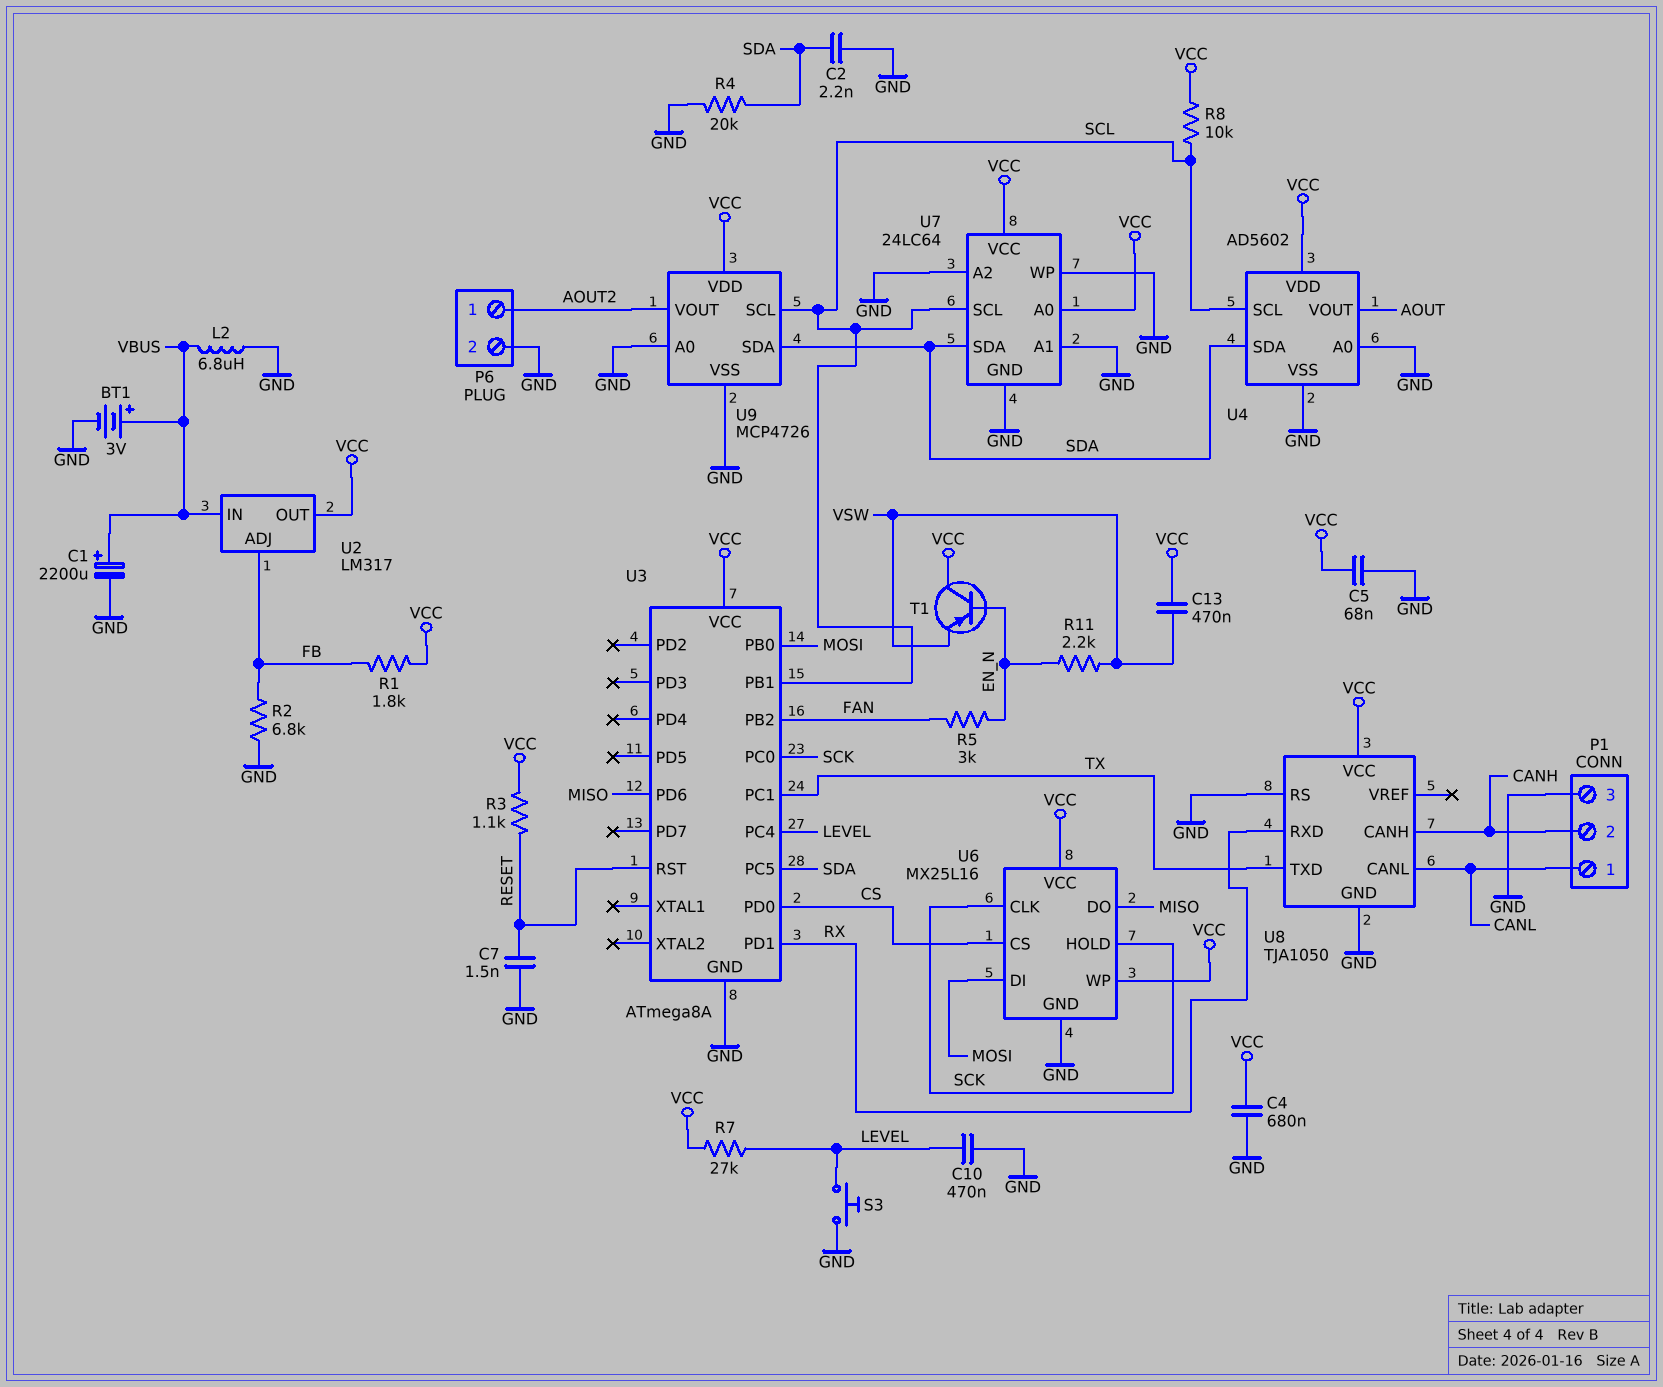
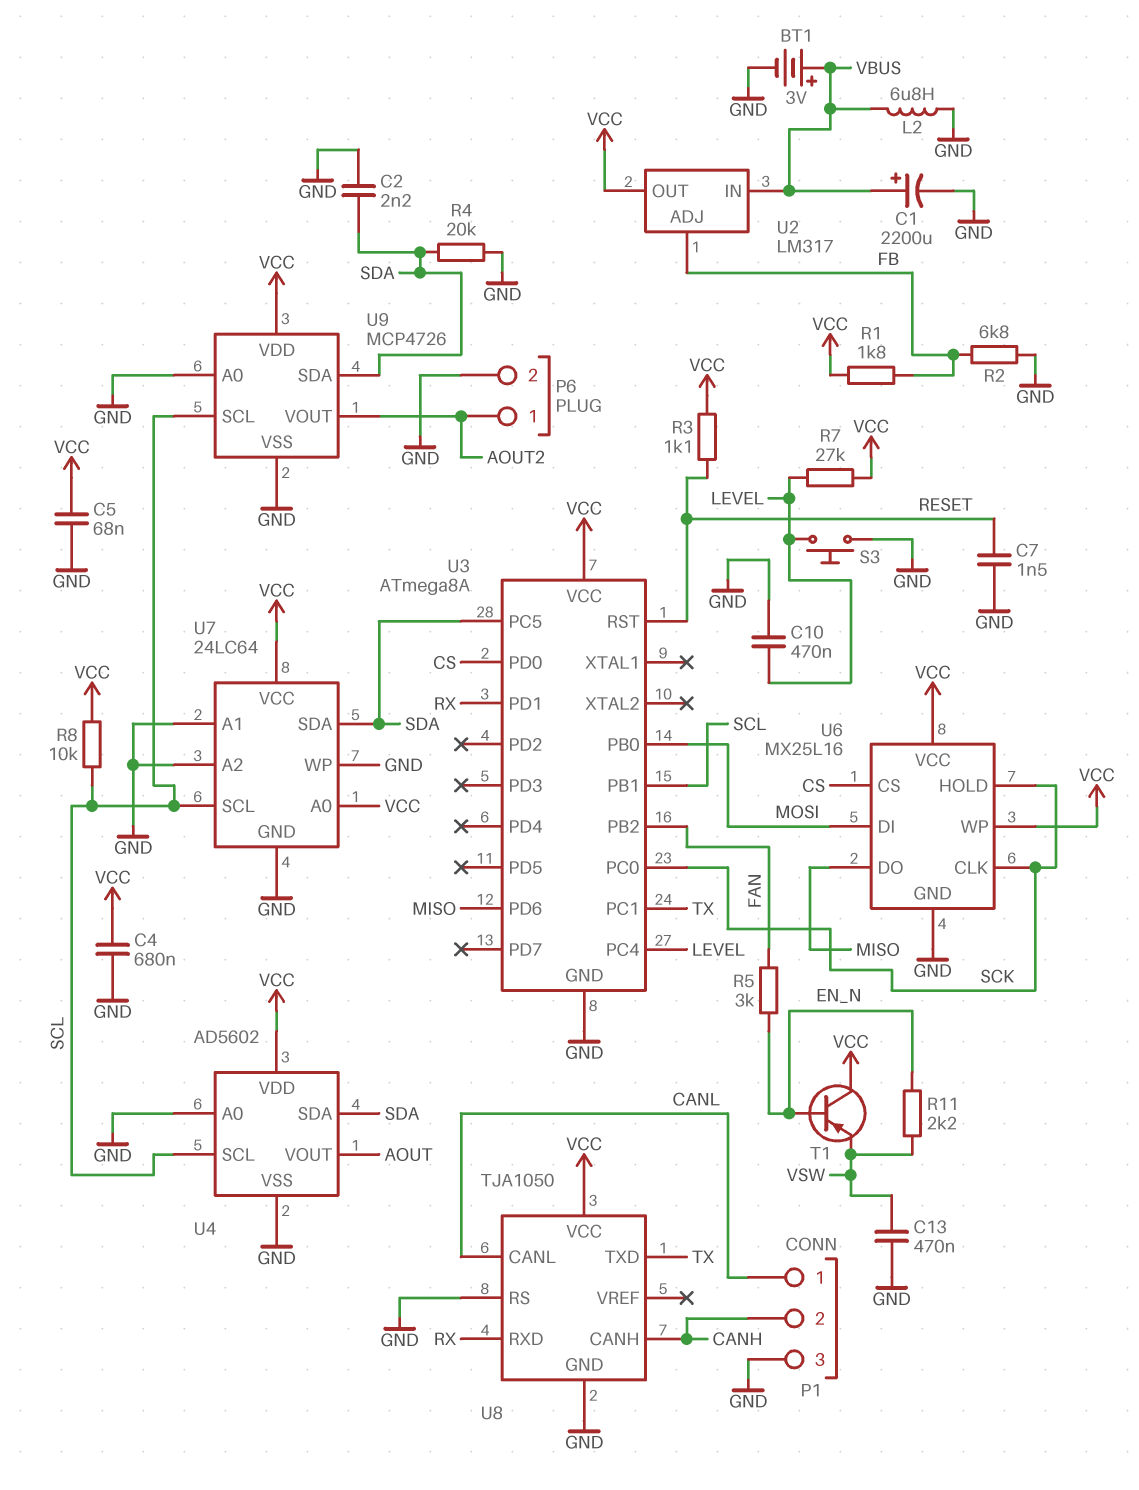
C13: 470nF (VCC, VSW) -> 470nF (GND, VSW)

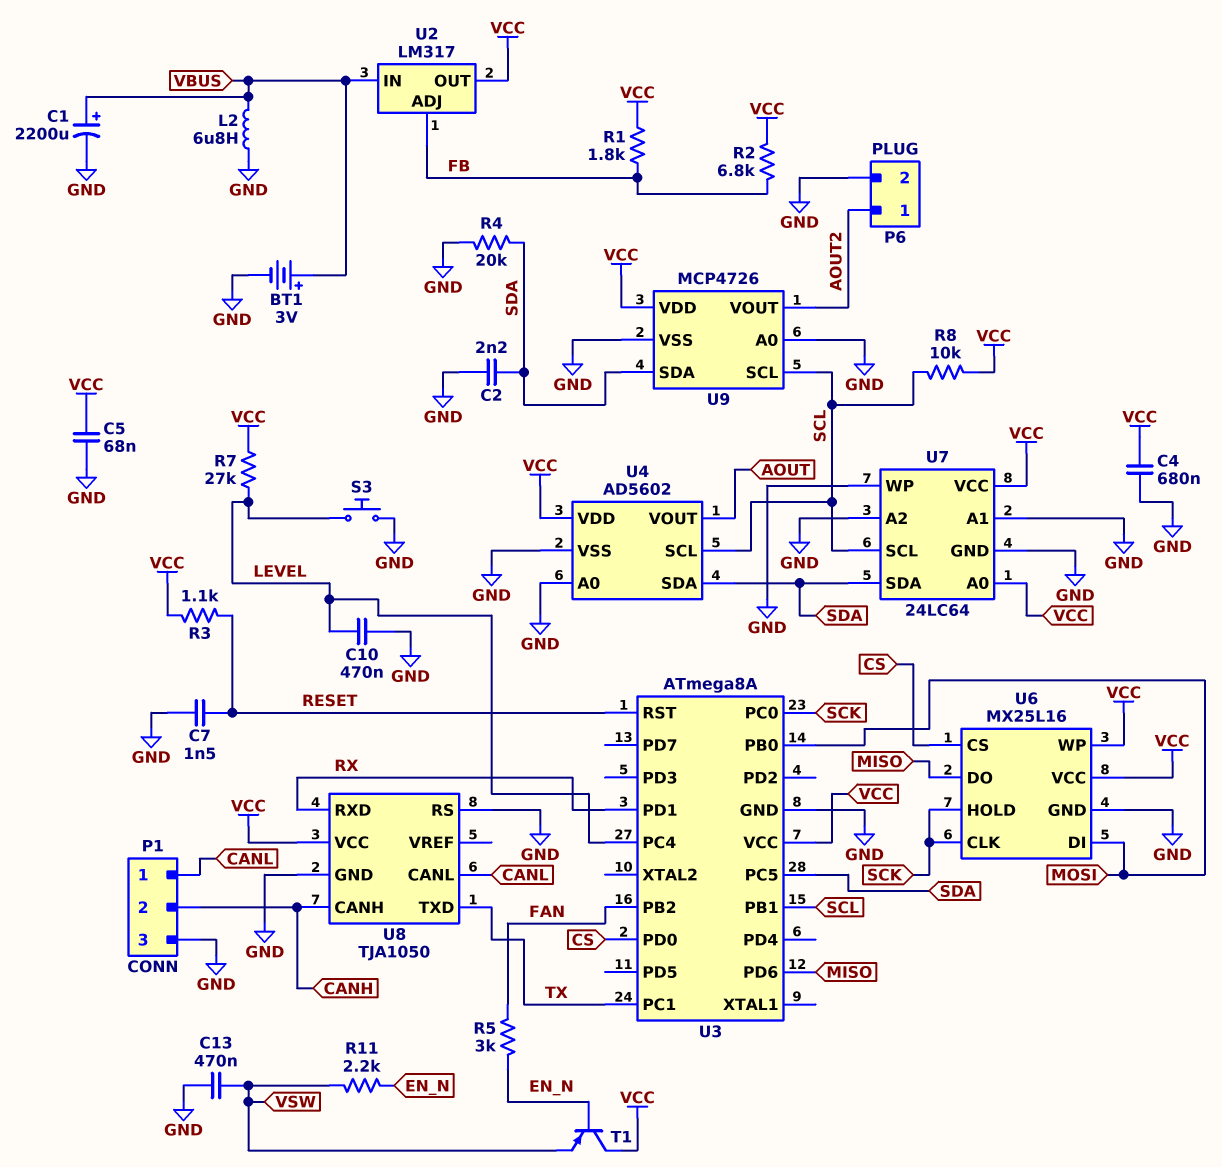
R2: 6.8k (FB, GND) -> 6.8k (FB, VCC)

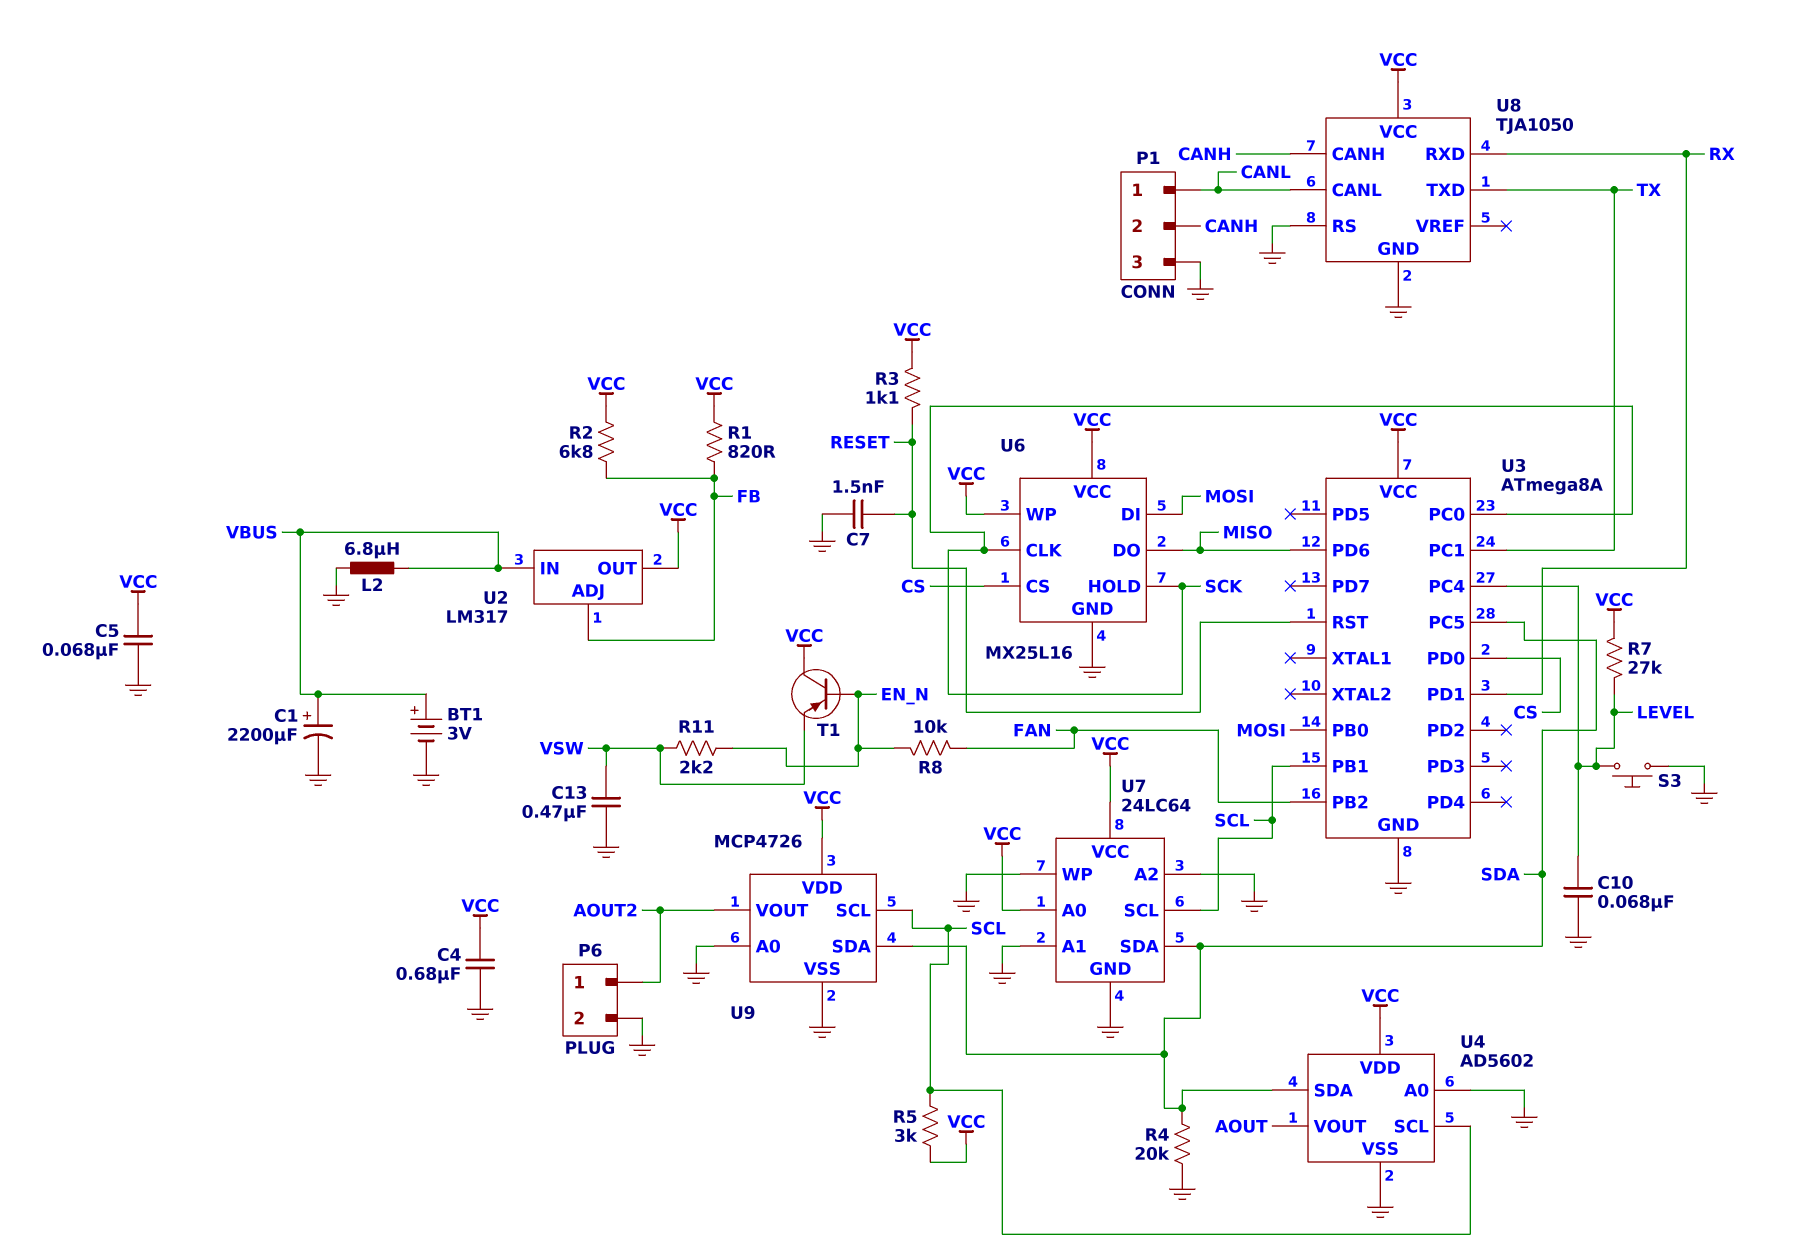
C2: 2.2nF (GND, SDA) -> none
C10: 470nF (GND, LEVEL) -> 68nF (GND, LEVEL)
R1: 1.8k (FB, VCC) -> 820 (FB, VCC)
R5: 3k (EN_N, FAN) -> 3k (SCL, VCC)
R8: 10k (SCL, VCC) -> 10k (EN_N, FAN)

